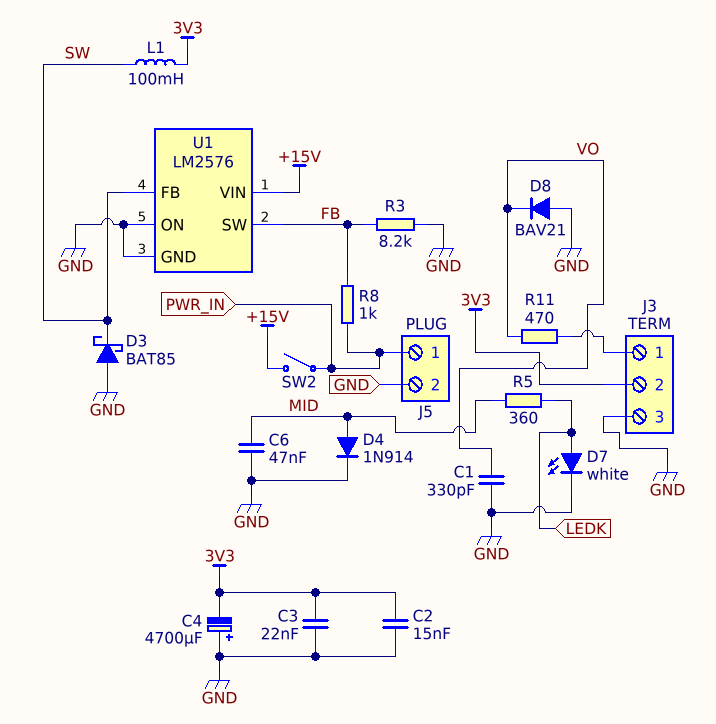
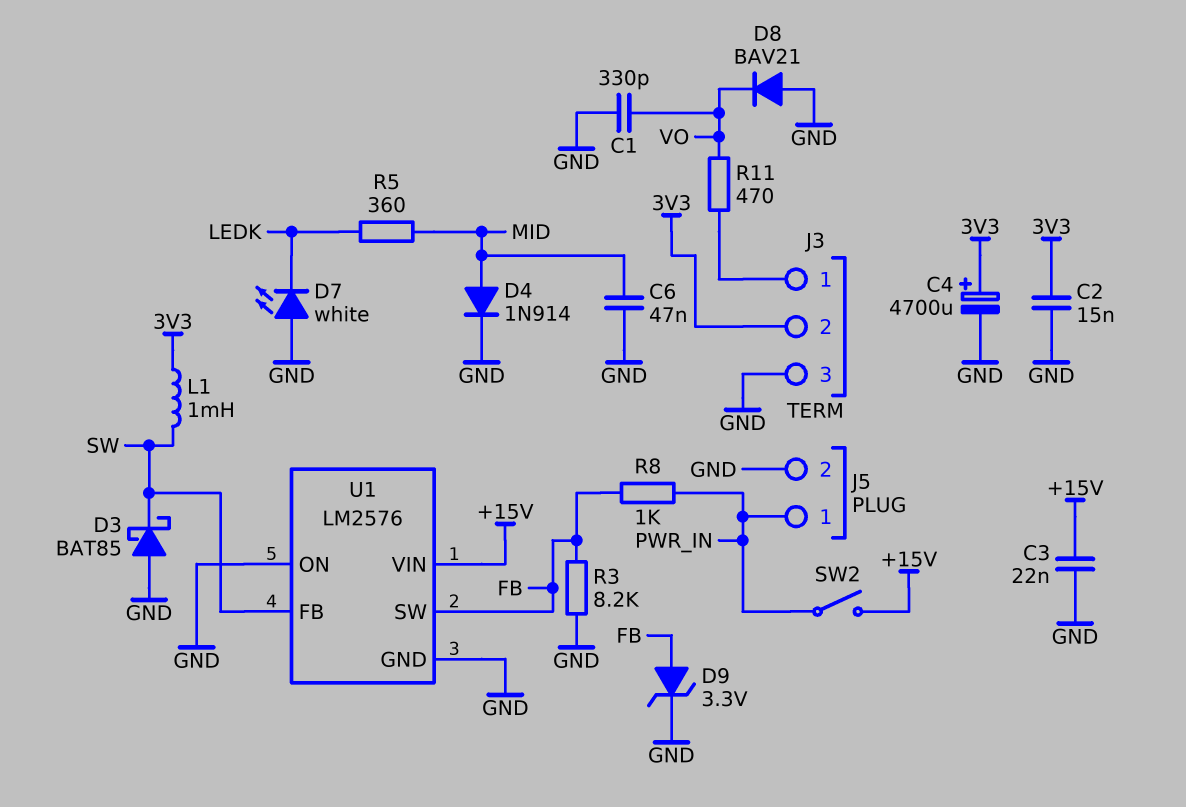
C3: 22nF (3V3, GND) -> 22nF (+15V, GND)
C4: 4700uF (plus GND, minus 3V3) -> 4700uF (plus 3V3, minus GND)
D7: LED white (A LEDK, K GND) -> LED white (A GND, K LEDK)
D9: none -> zener 3.3V (A FB, K GND)
L1: 100mH (3V3, SW) -> 1mH (3V3, SW)

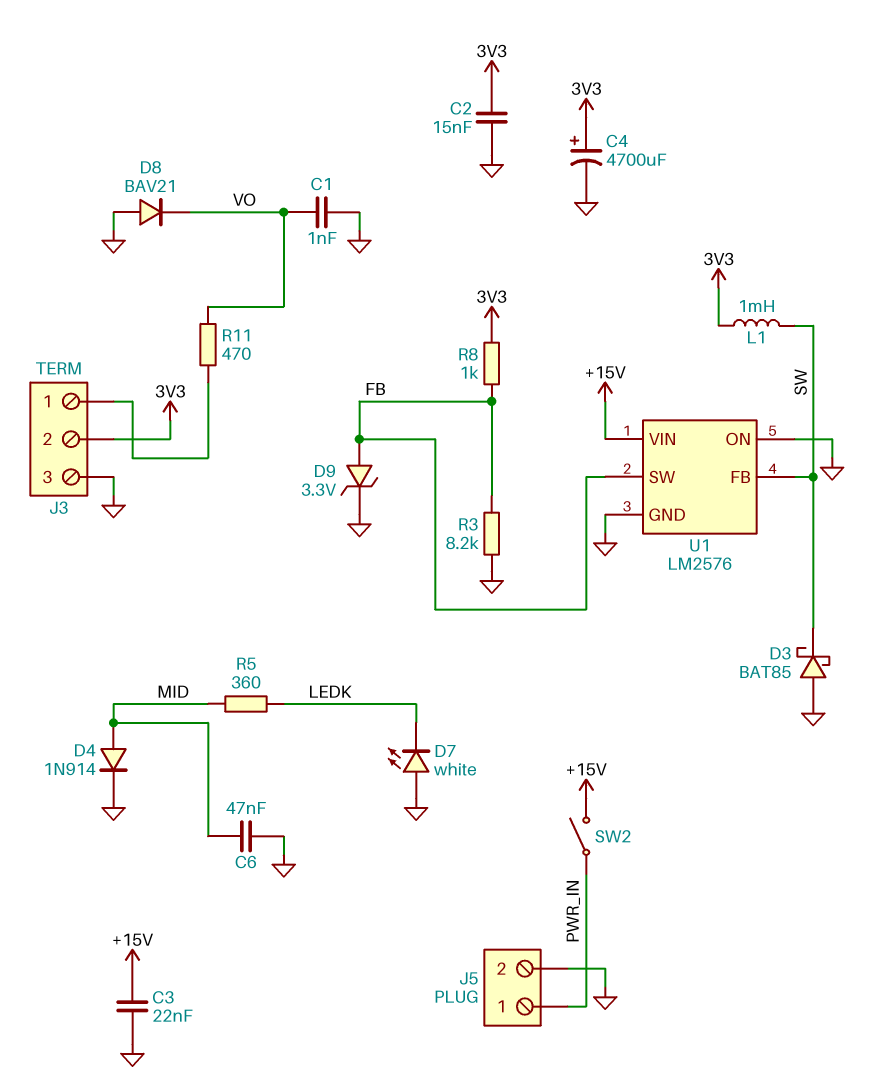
C1: 330pF (GND, VO) -> 1nF (GND, VO)
R8: 1k (FB, PWR_IN) -> 1k (3V3, FB)

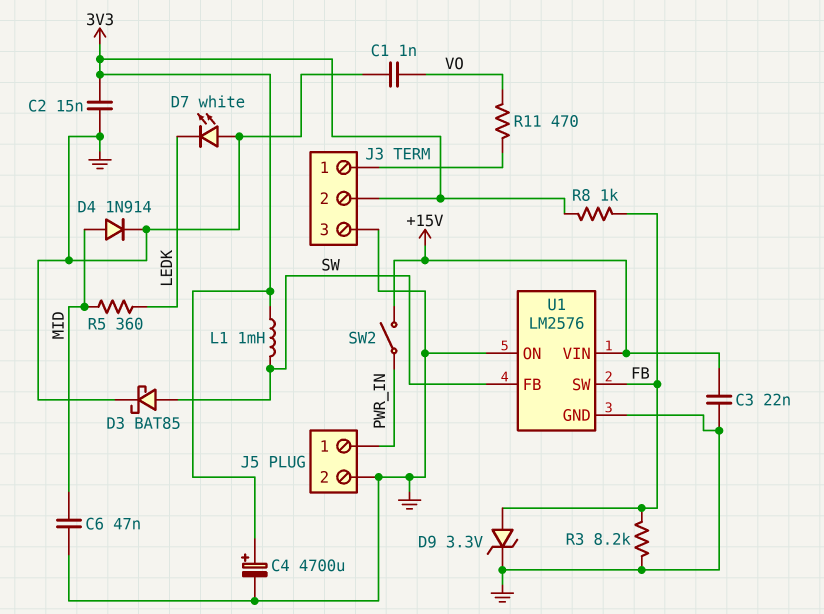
D3: schottky BAT85 (A GND, K SW) -> schottky BAT85 (A SW, K GND)
D8: diode BAV21 (A GND, K VO) -> none

